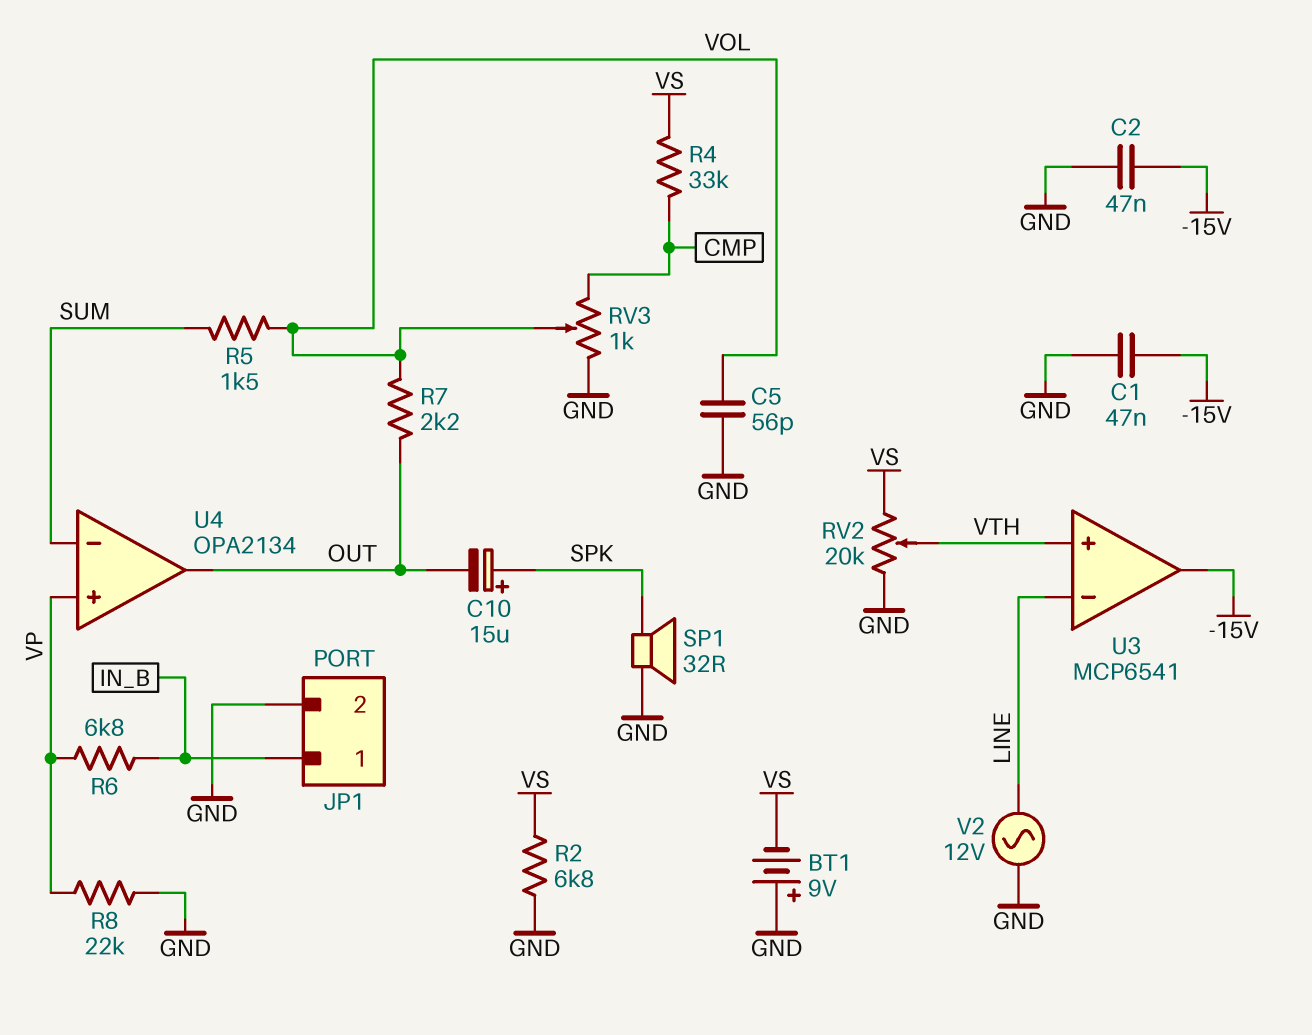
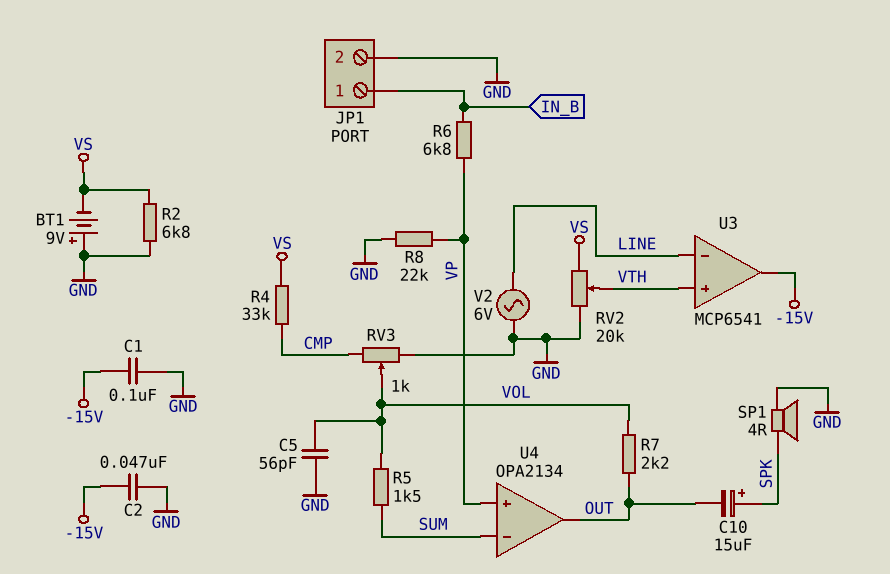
C1: 47nF (-15V, GND) -> 100nF (-15V, GND)
SP1: speaker 32R (GND, SPK) -> speaker 4R (GND, SPK)
V2: AC 12V (GND, LINE) -> AC 6V (GND, LINE)

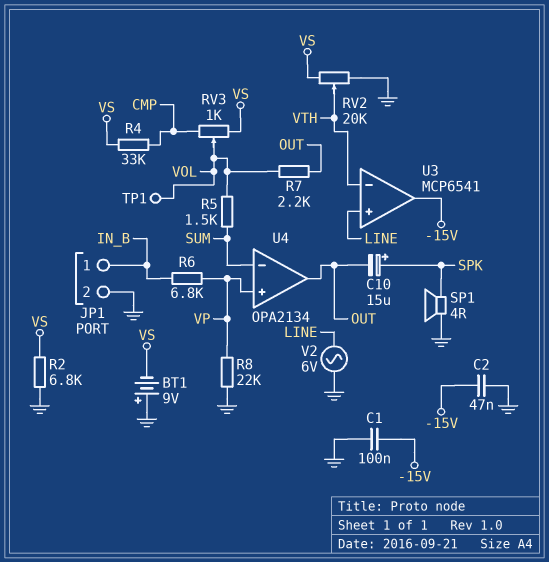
C5: 56pF (GND, VOL) -> none
RV3: 1k (CMP, GND, wiper VOL) -> 1k (CMP, VS, wiper VOL)
TP1: none -> test point (VOL)
U3 pin in+: VTH -> LINE
U3 pin in-: LINE -> VTH

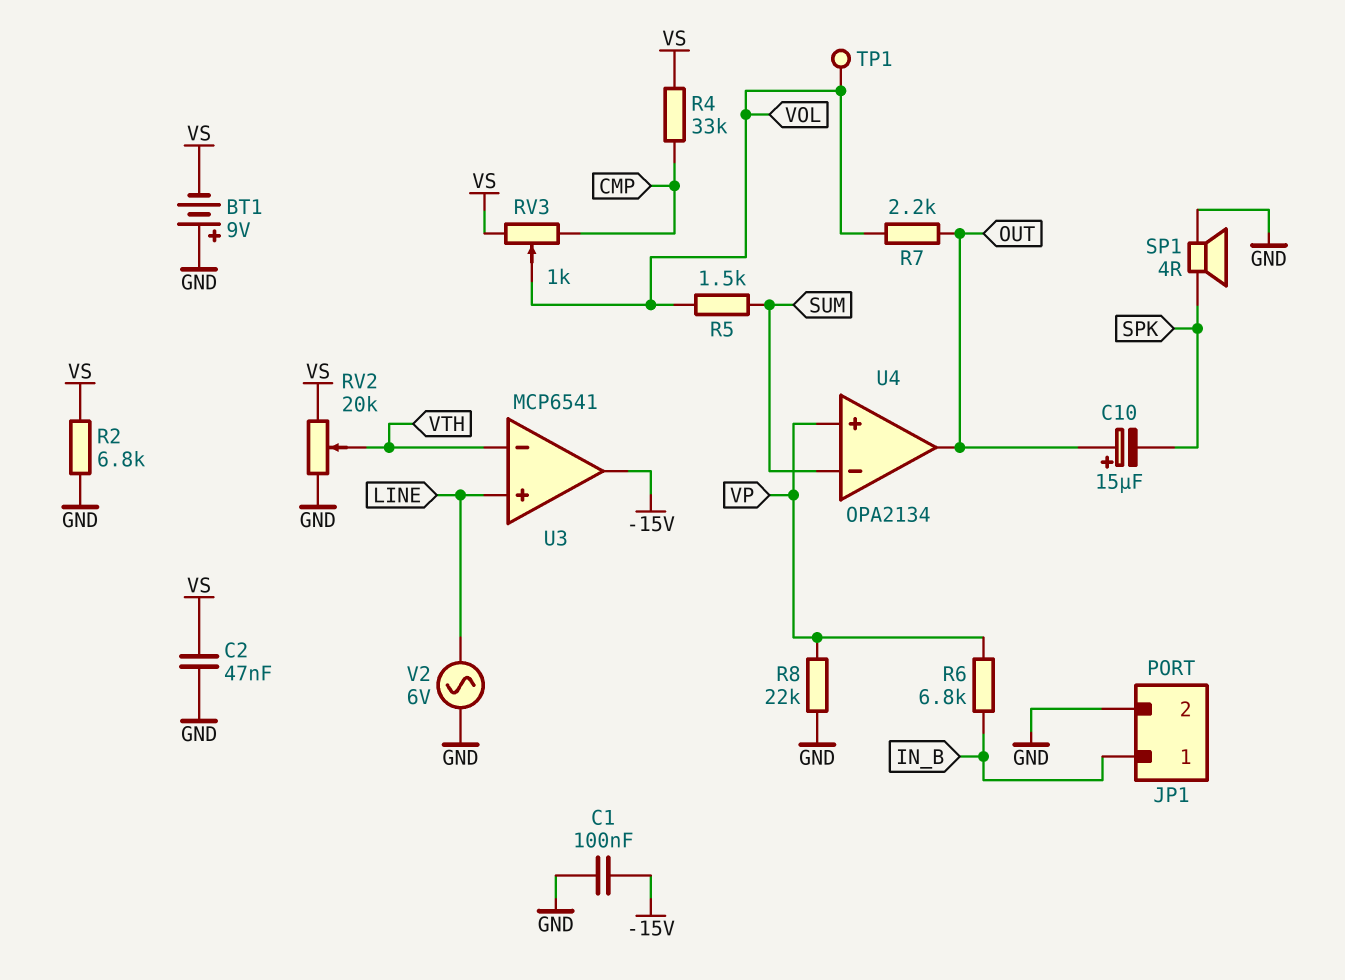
C2: 47nF (-15V, GND) -> 47nF (GND, VS)
C10: 15uF (plus SPK, minus OUT) -> 15uF (plus OUT, minus SPK)

